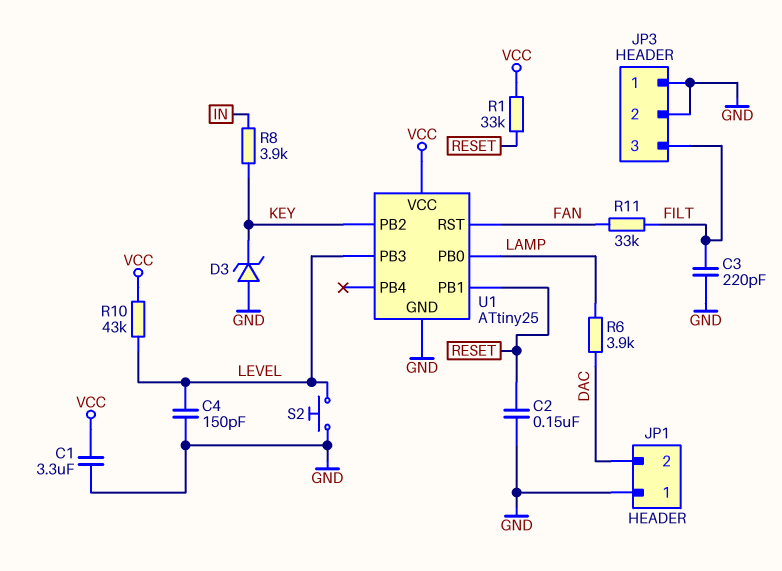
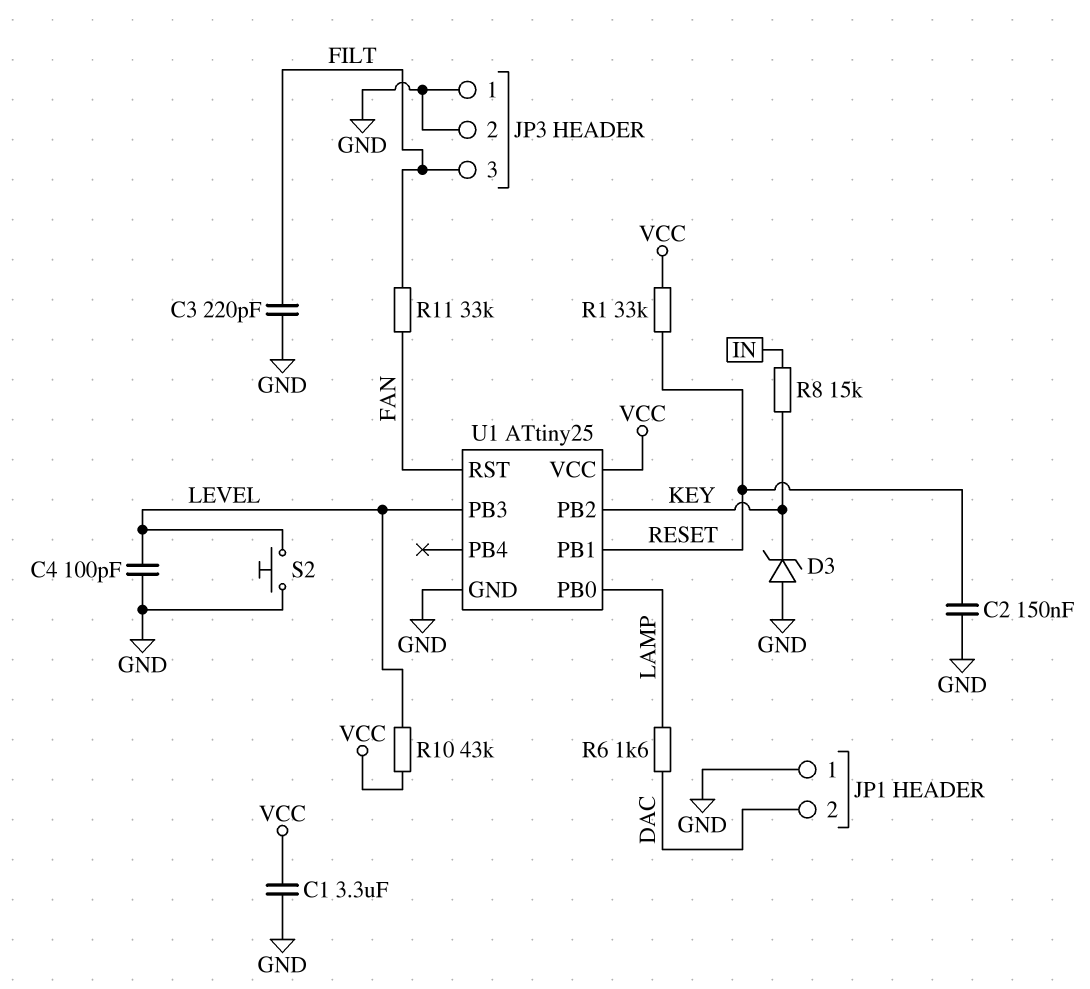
C4: 150pF (GND, LEVEL) -> 100pF (GND, LEVEL)
R6: 3.9k (DAC, LAMP) -> 1.6k (DAC, LAMP)
R8: 3.9k (IN, KEY) -> 15k (IN, KEY)

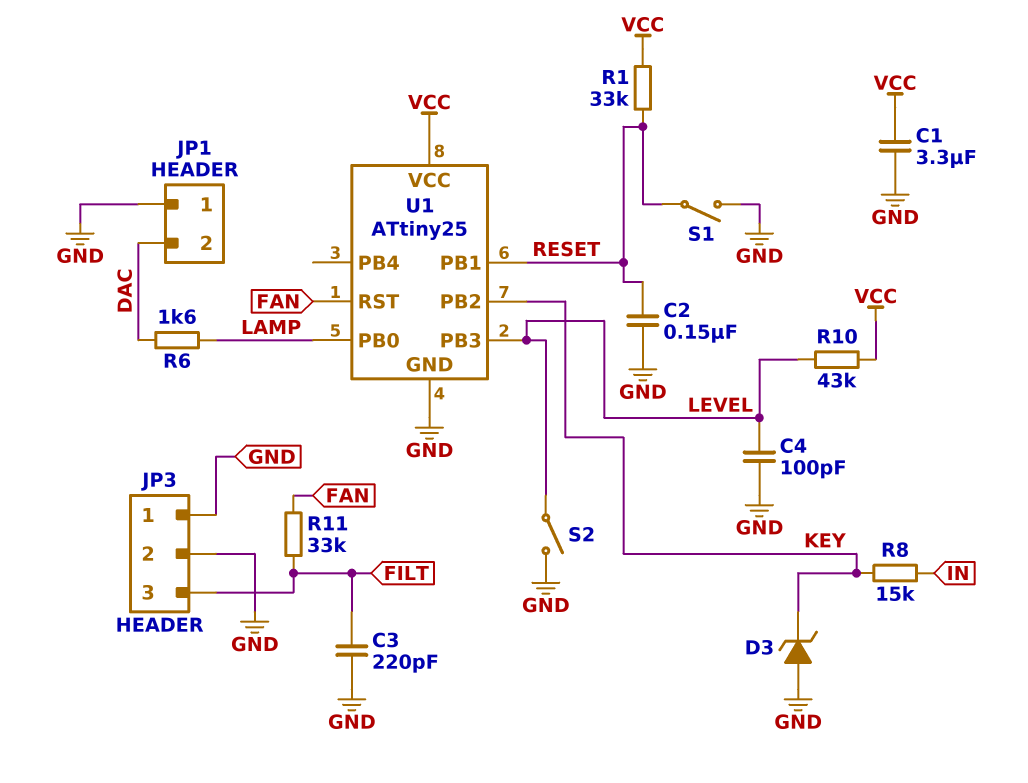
S1: none -> switch (GND, RESET)
S2: button (GND, LEVEL) -> switch (GND, LEVEL)

